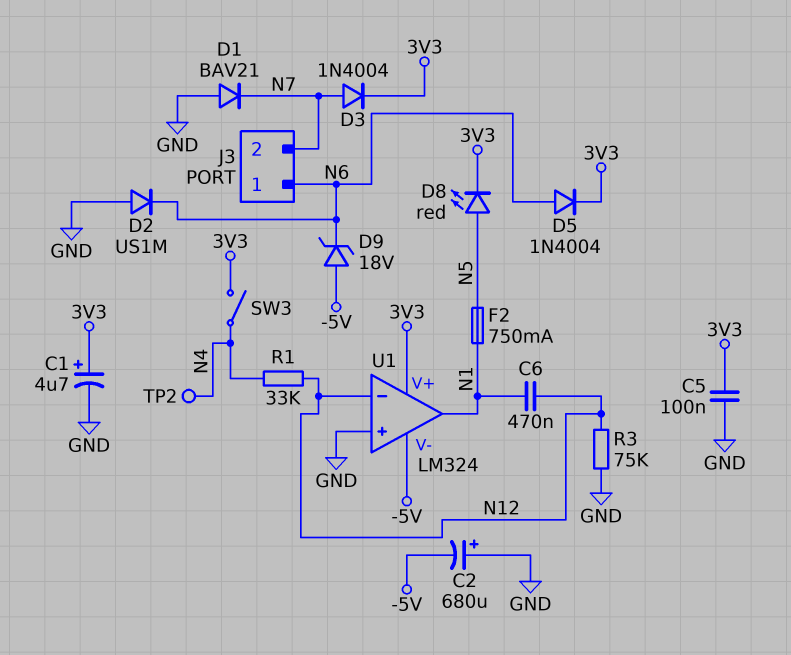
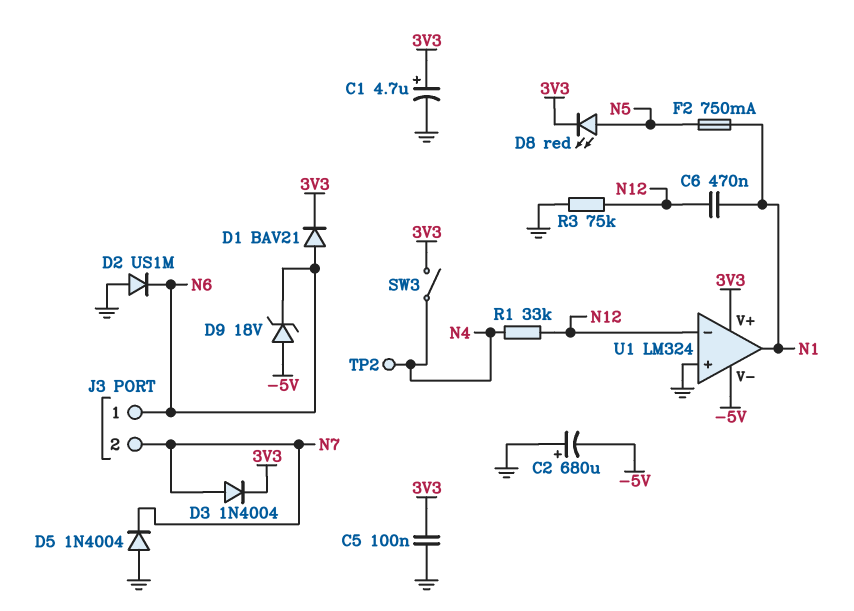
D1: diode BAV21 (A GND, K N7) -> diode BAV21 (A N6, K 3V3)
D5: diode 1N4004 (A N6, K 3V3) -> diode 1N4004 (A GND, K N7)

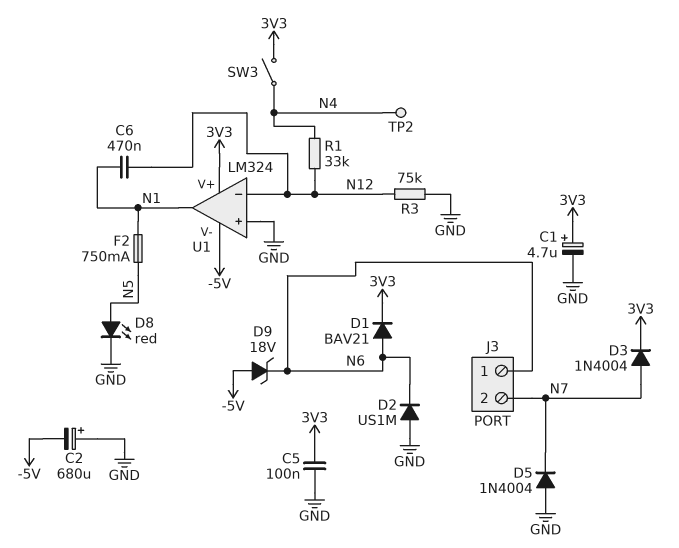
D8: LED red (A N5, K 3V3) -> LED red (A N5, K GND)

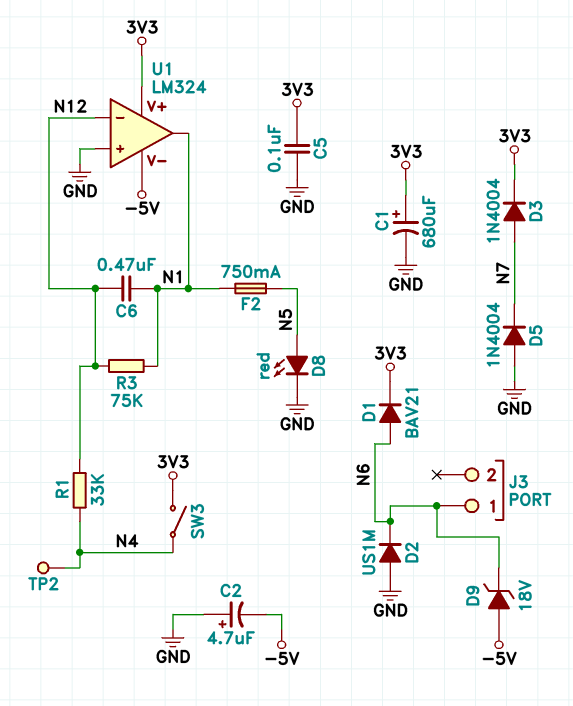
C1: 4.7uF (plus 3V3, minus GND) -> 680uF (plus 3V3, minus GND)
C2: 680uF (plus GND, minus -5V) -> 4.7uF (plus GND, minus -5V)
J3 pin 2: N7 -> none
R3: 75k (GND, N12) -> 75k (N1, N12)

